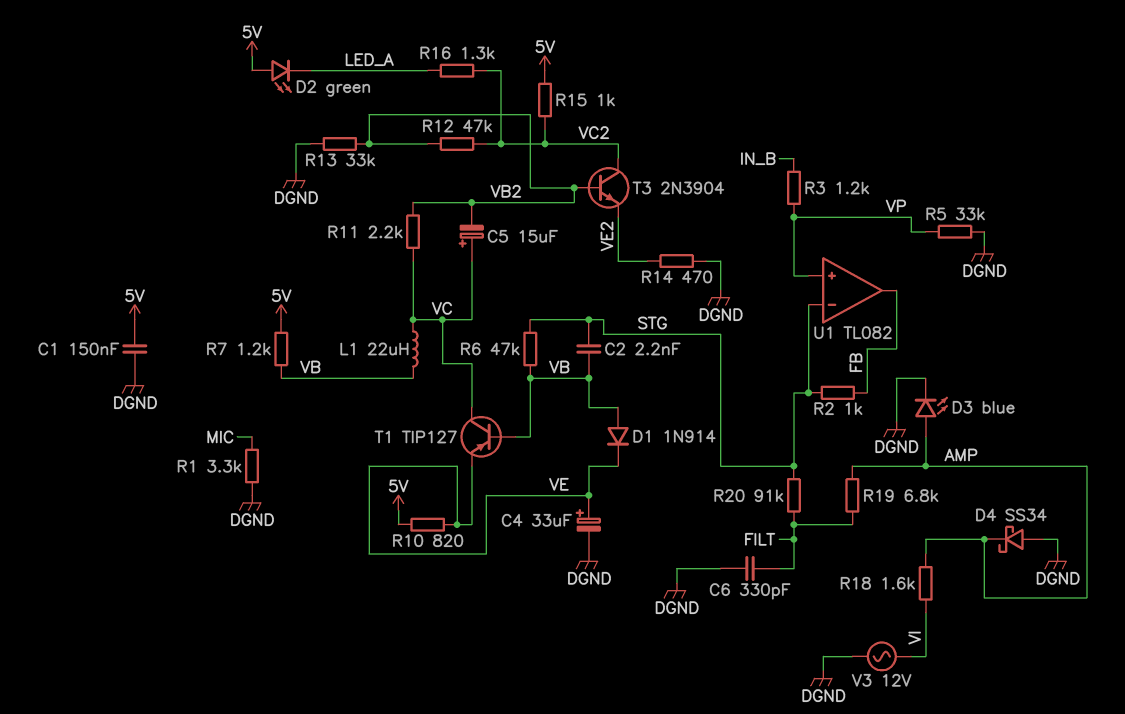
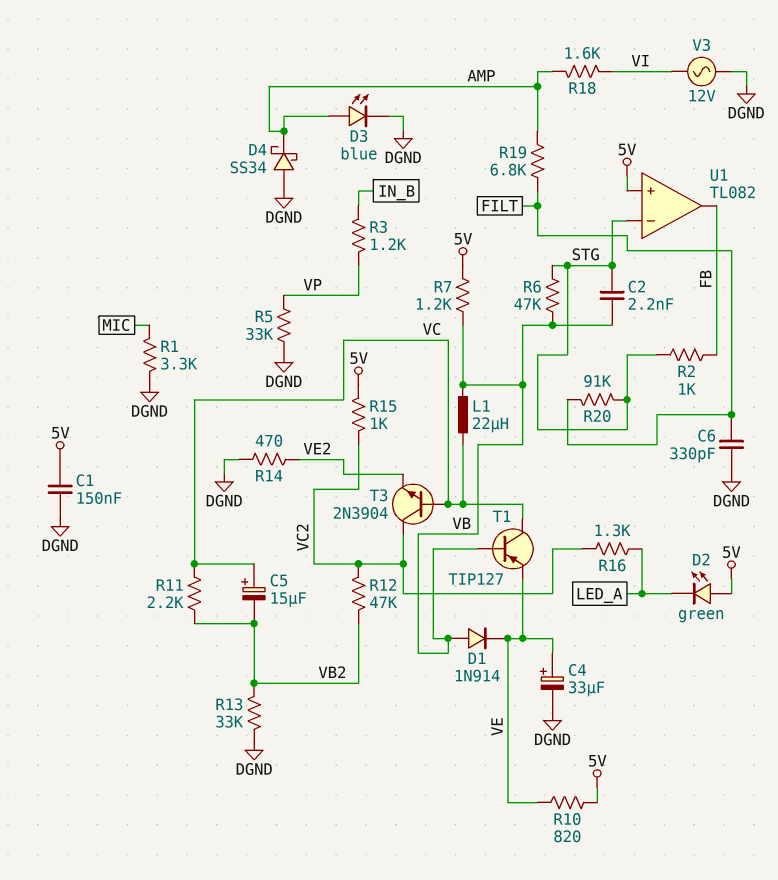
T3: NPN 2N3904 (B VB2, C VC2, E VE2) -> NPN 2N3904 (B VC, C VC2, E VE2)
U1 pin in+: VP -> 5V

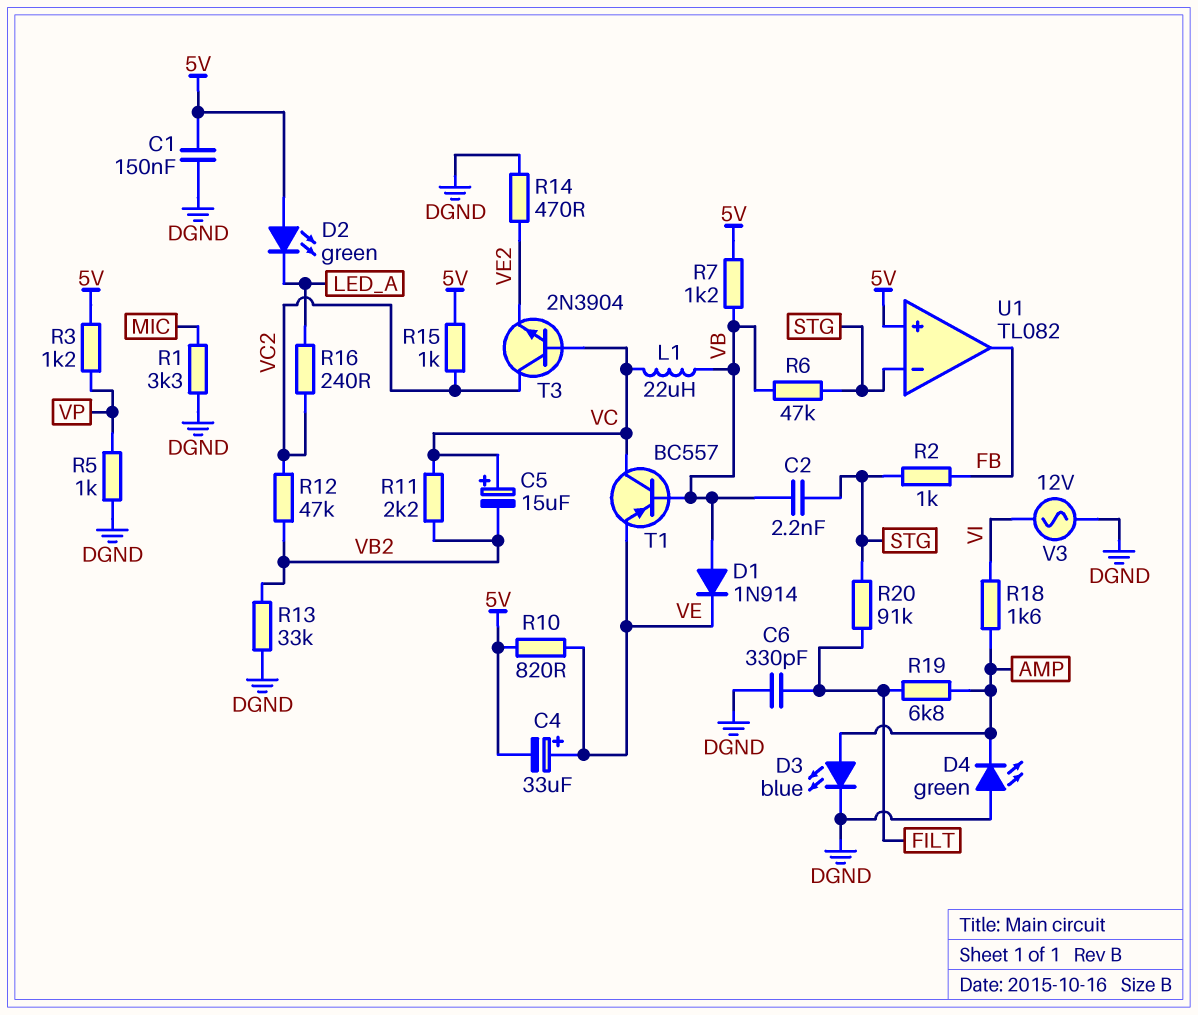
C4: 33uF (plus VE, minus DGND) -> 33uF (plus VE, minus 5V)
D4: schottky SS34 (A DGND, K AMP) -> LED green (A DGND, K AMP)
R3: 1.2k (IN_B, VP) -> 1.2k (5V, VP)
R5: 33k (DGND, VP) -> 1k (DGND, VP)
R16: 1.3k (LED_A, VC2) -> 240 (LED_A, VC2)
T1: PNP TIP127 (B VB, C VC, E VE) -> PNP BC557 (B VB, C VC, E VE)

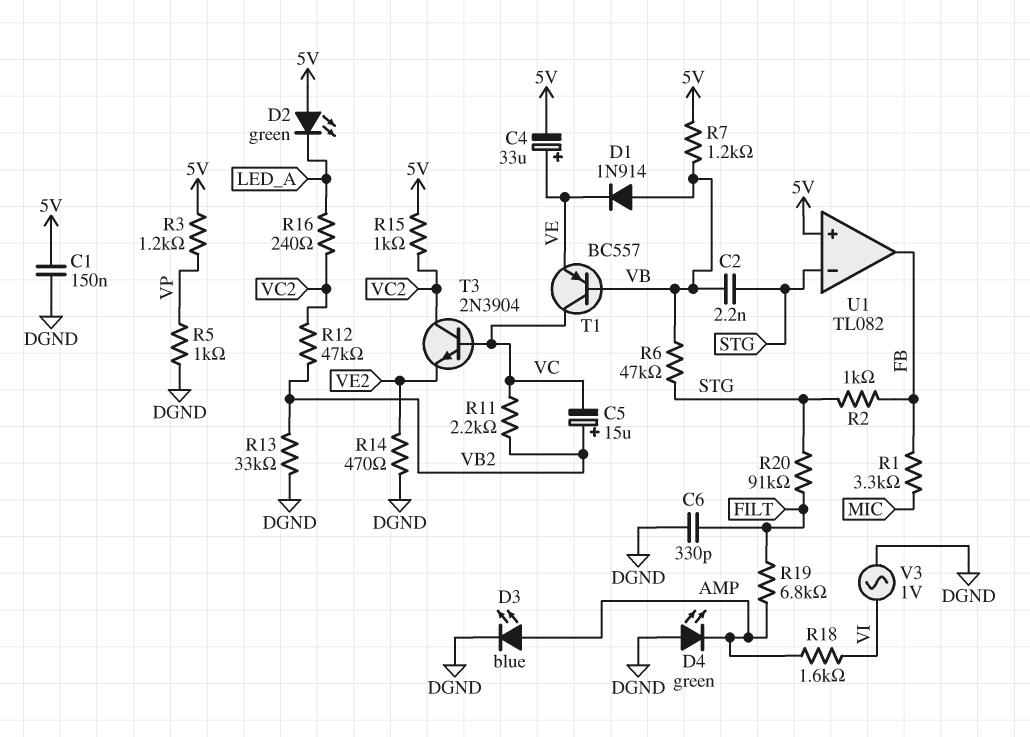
C5: 15uF (plus VC, minus VB2) -> 15uF (plus VB2, minus VC)
L1: 22uH (VB, VC) -> none
R1: 3.3k (DGND, MIC) -> 3.3k (FB, MIC)
R10: 820 (5V, VE) -> none
V3: AC 12V (DGND, VI) -> AC 1V (DGND, VI)

